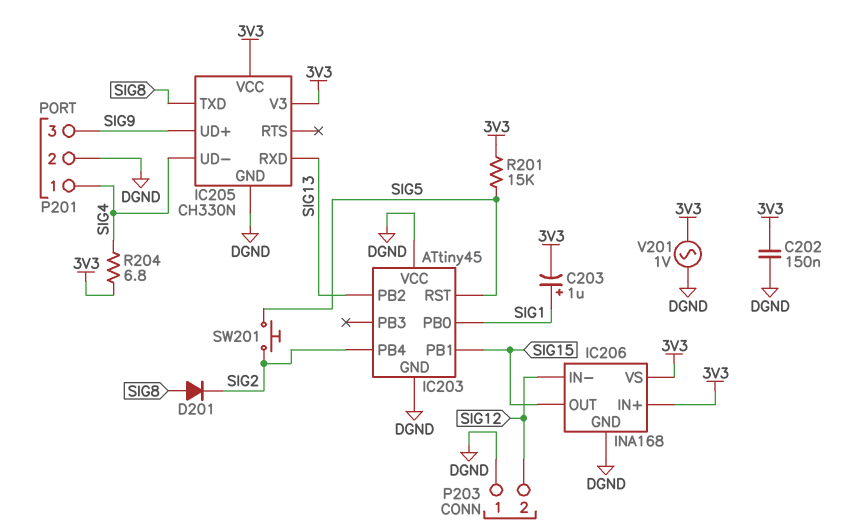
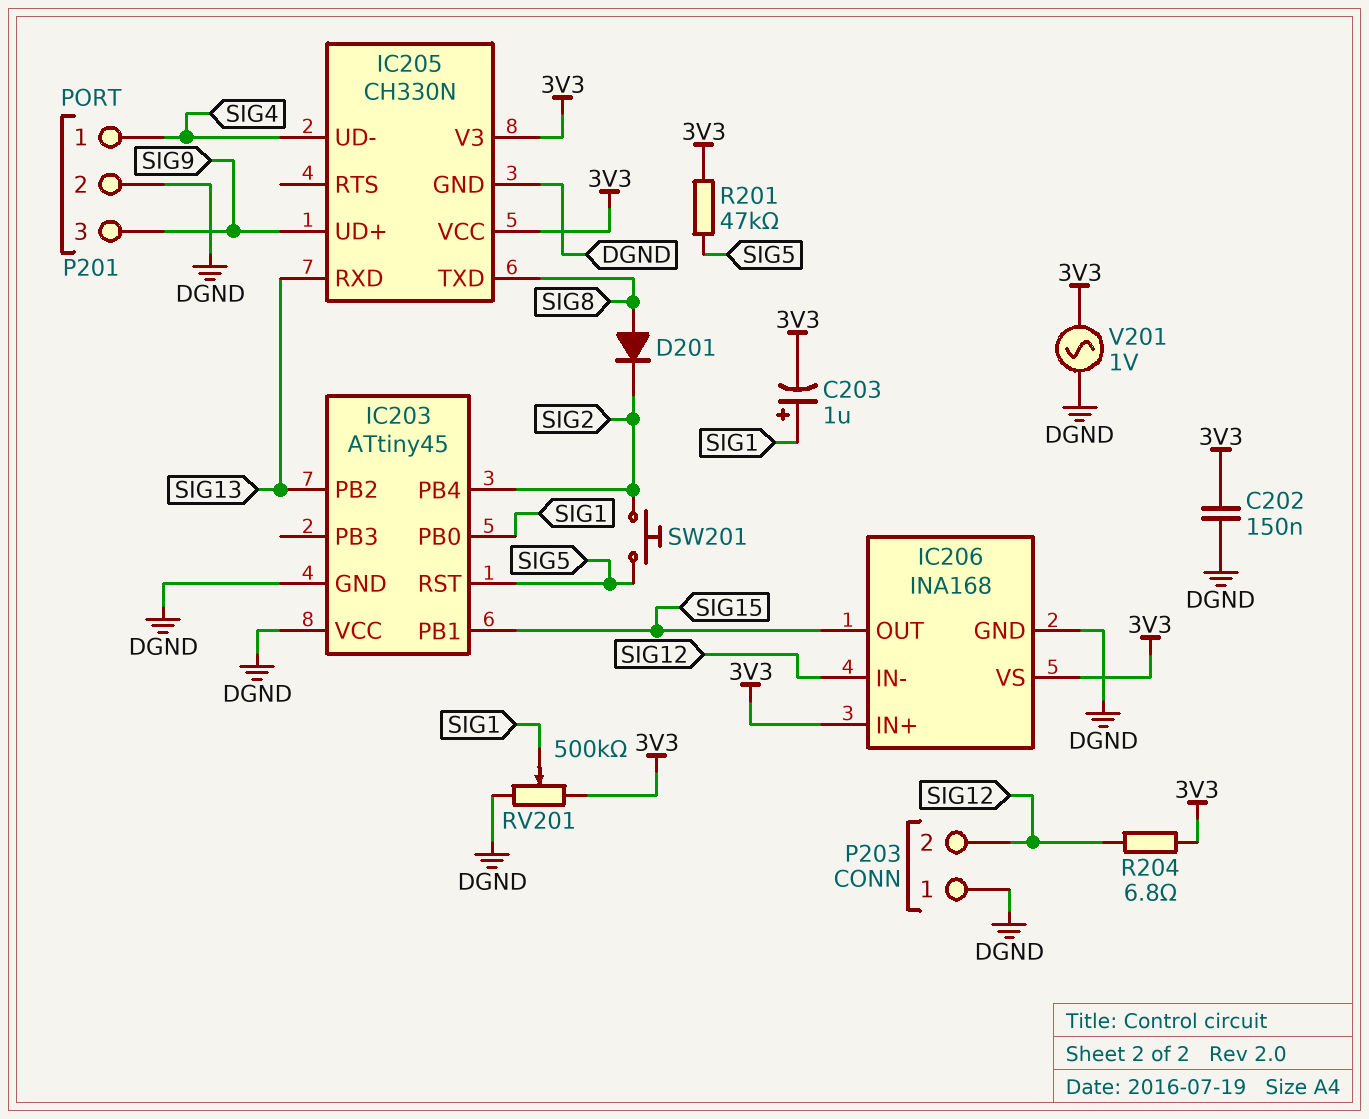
R201: 15k (3V3, SIG5) -> 47k (3V3, SIG5)
R204: 6.8 (3V3, SIG4) -> 6.8 (3V3, SIG12)
RV201: none -> 500k (3V3, DGND, wiper SIG1)

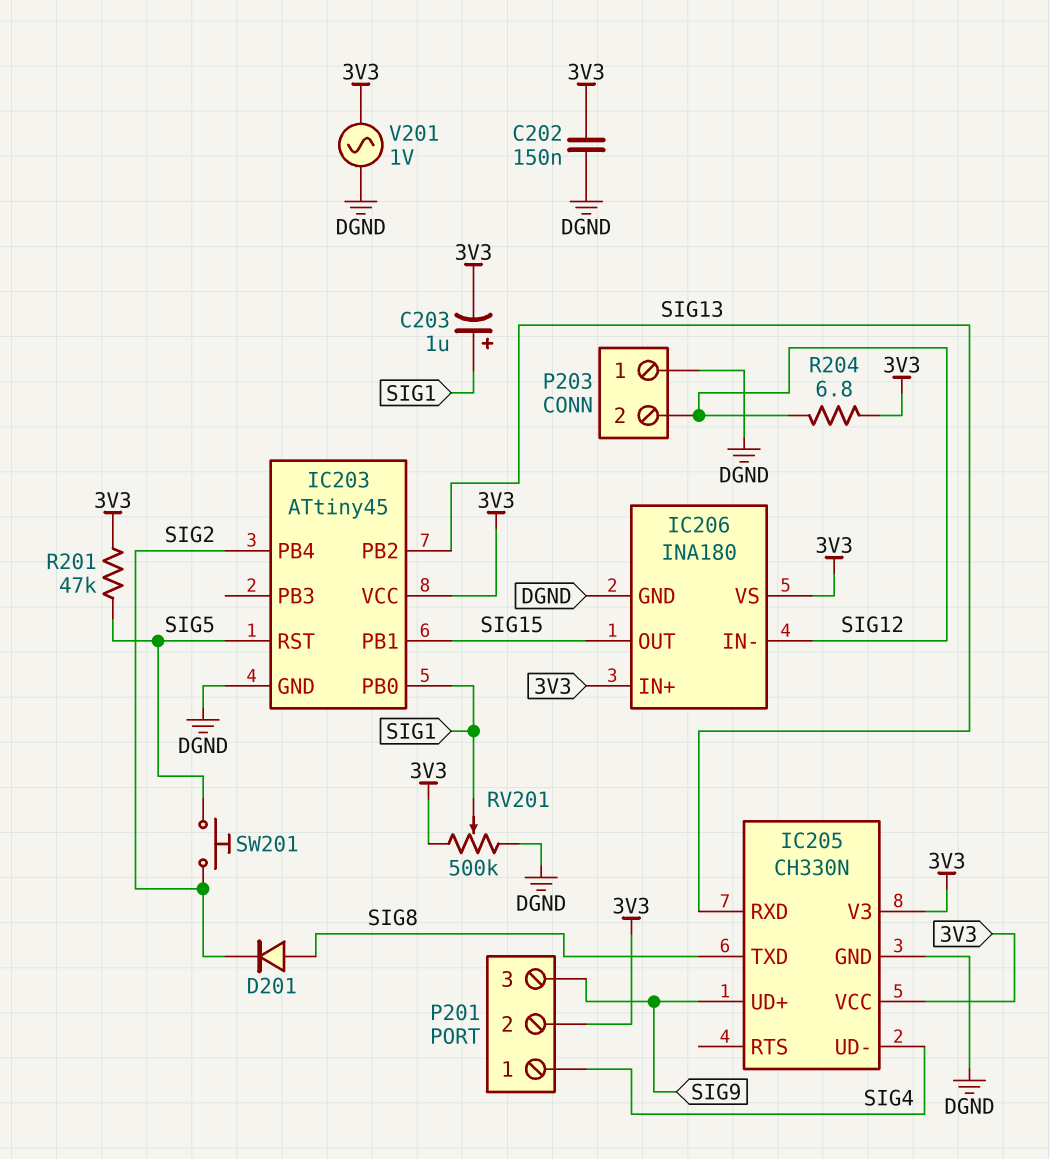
IC203 pin VCC: DGND -> 3V3
IC206: INA168 -> INA180
P201 pin 2: DGND -> 3V3

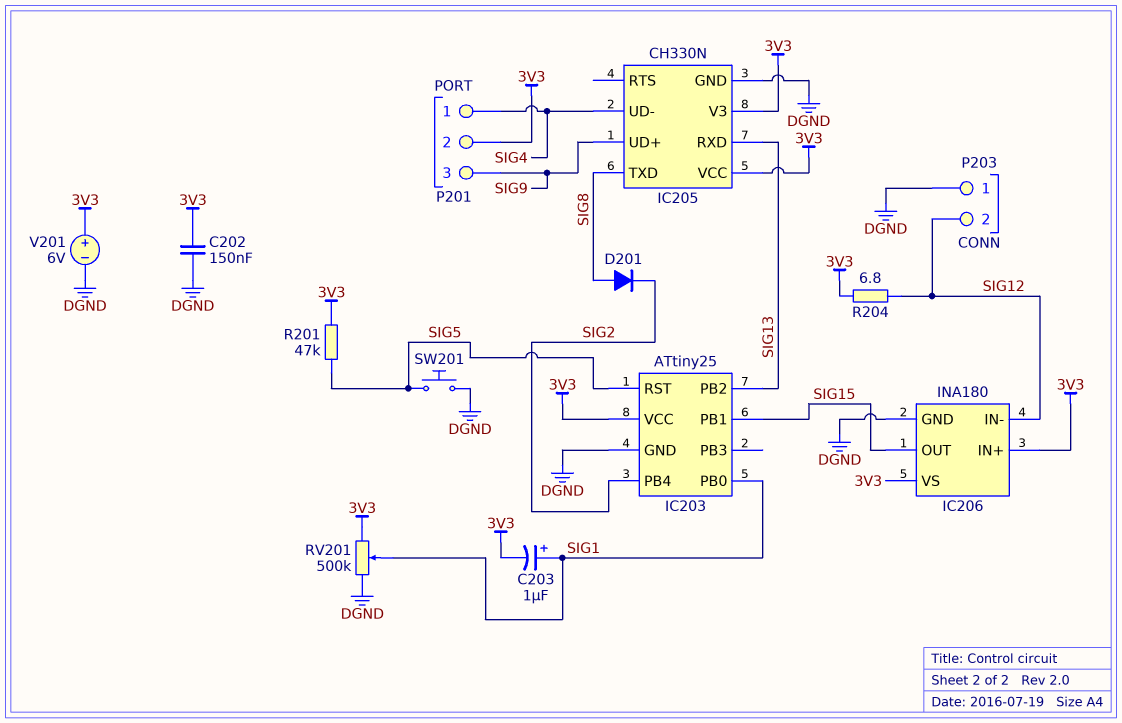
IC203: ATtiny45 -> ATtiny25
SW201: button (SIG2, SIG5) -> button (DGND, SIG5)
V201: AC 1V (3V3, DGND) -> 6V (plus 3V3, minus DGND)

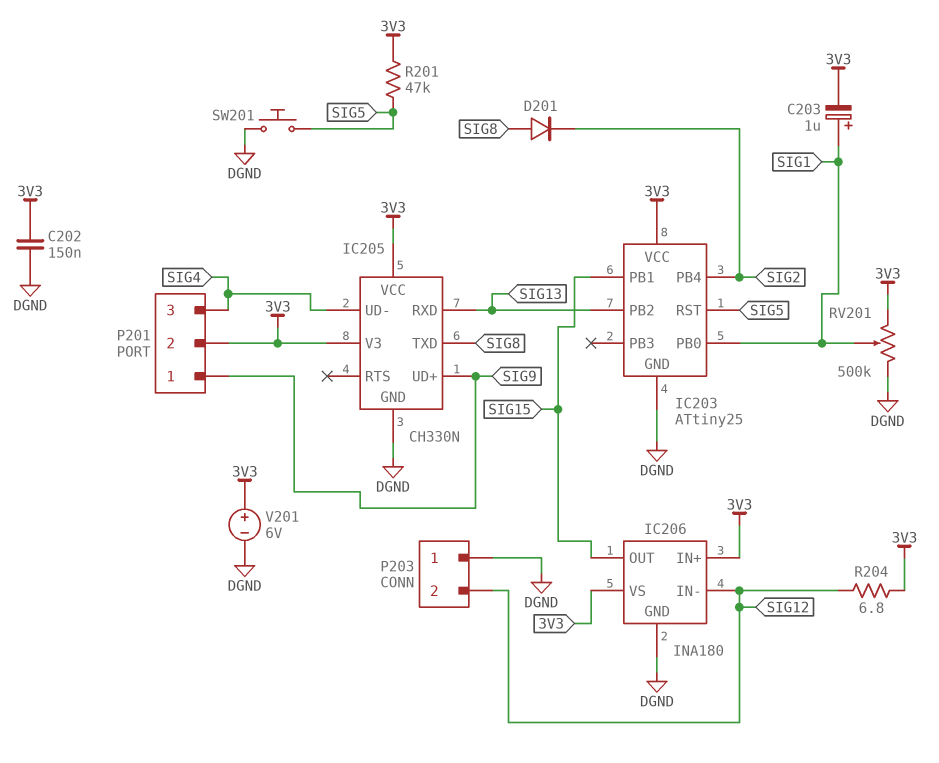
P201 pin 1: SIG4 -> SIG9
P201 pin 3: SIG9 -> SIG4

